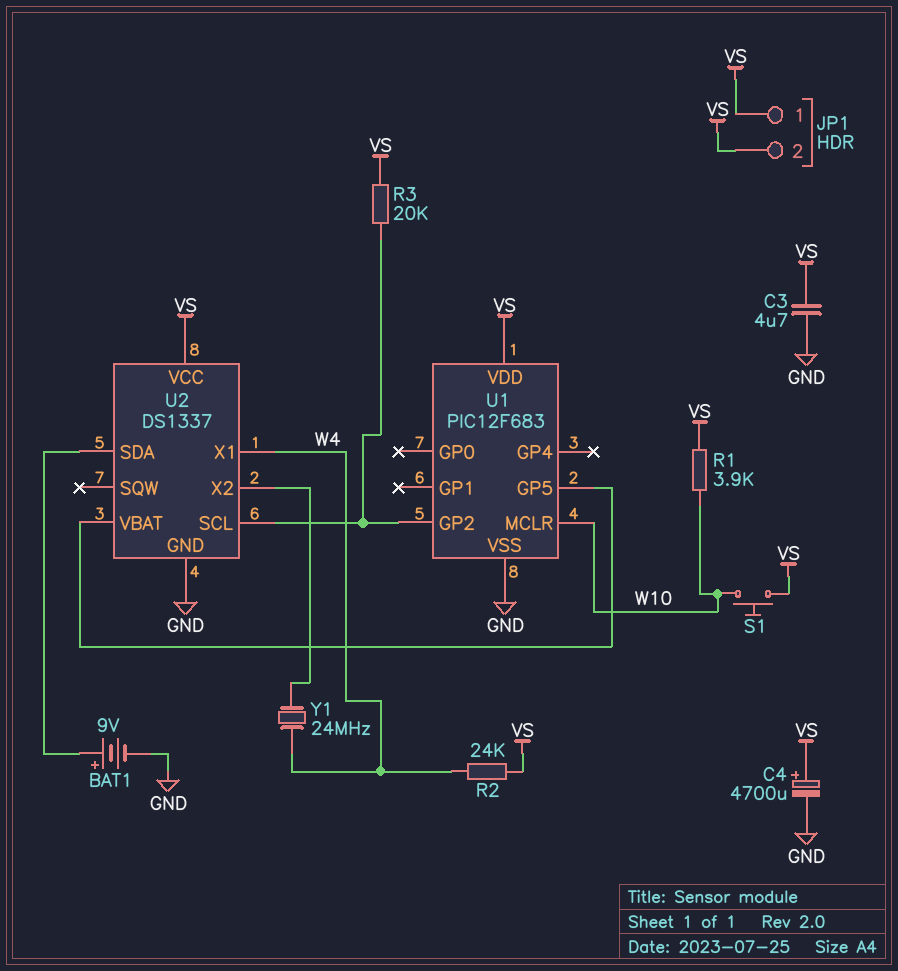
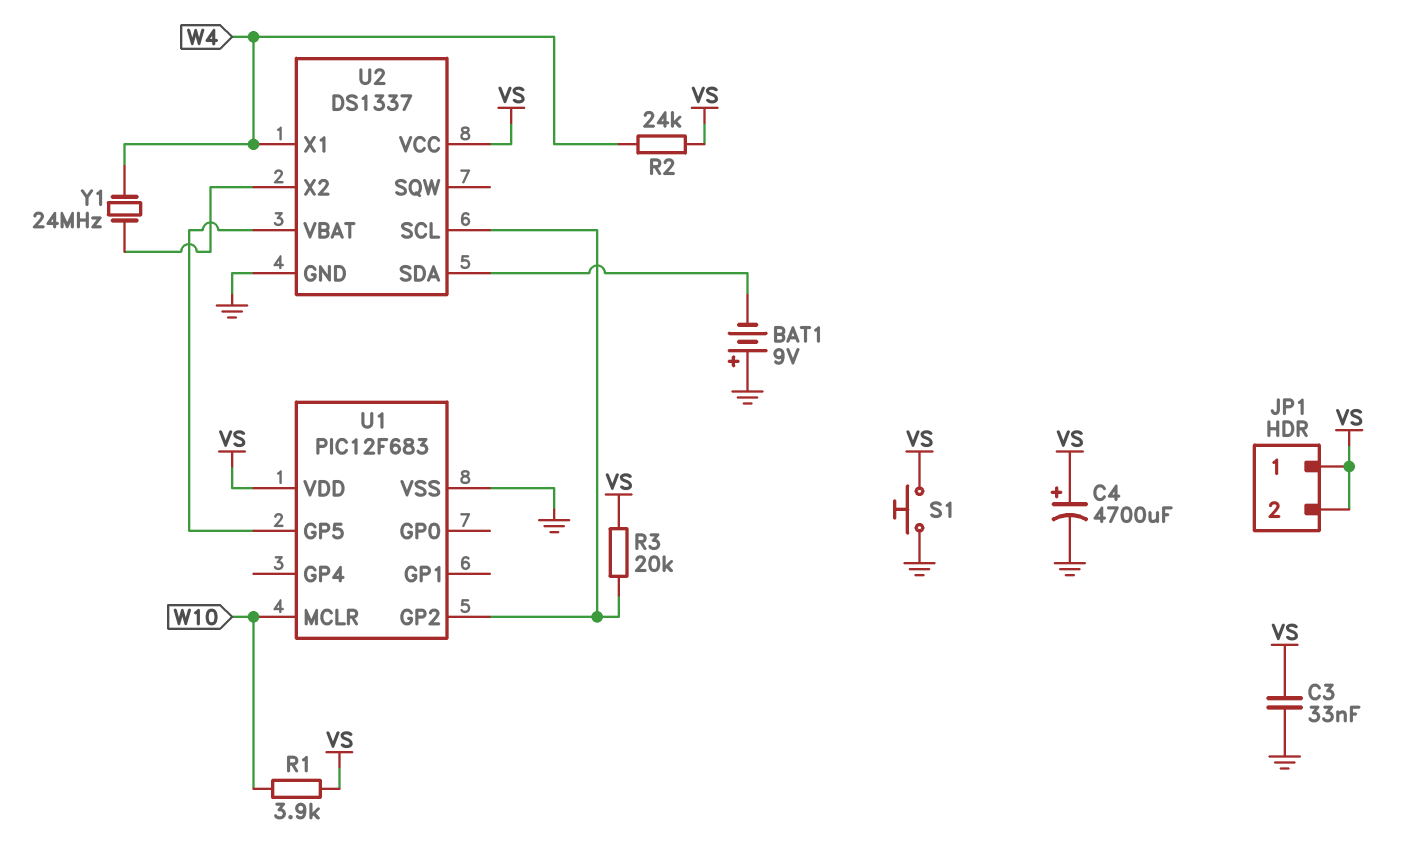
BAT1: 9V (plus U2/SDA, minus GND) -> 9V (plus GND, minus U2/SDA)
C3: 4.7uF (GND, VS) -> 33nF (GND, VS)
S1: button (VS, W10) -> button (GND, VS)

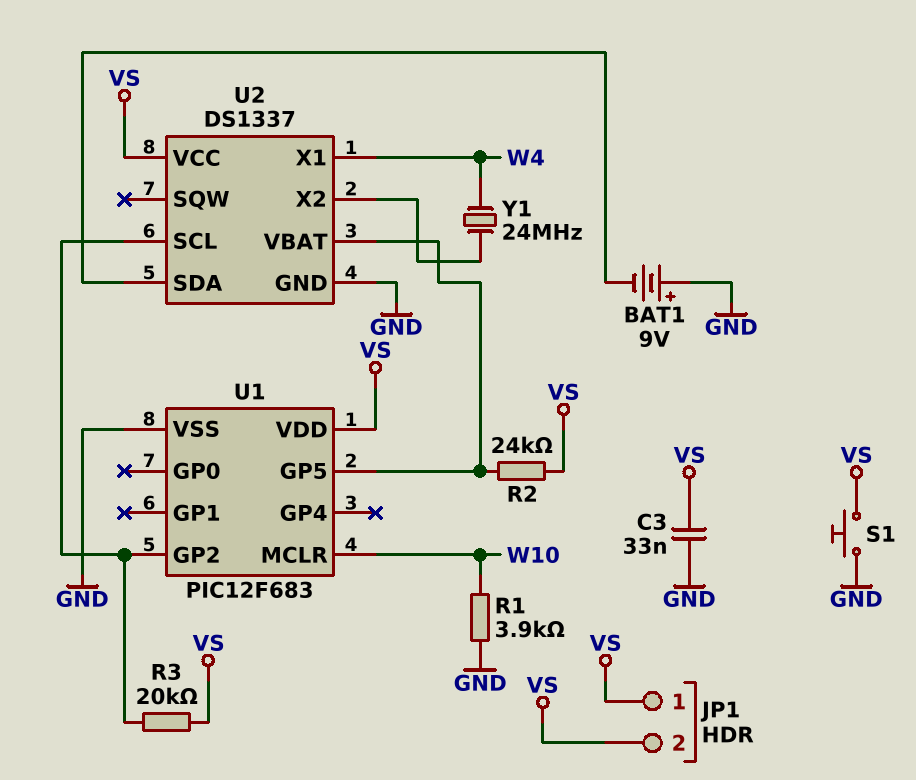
C4: 4700uF (plus VS, minus GND) -> none
R1: 3.9k (VS, W10) -> 3.9k (GND, W10)
R2: 24k (VS, W4) -> 24k (U1/GP5, VS)

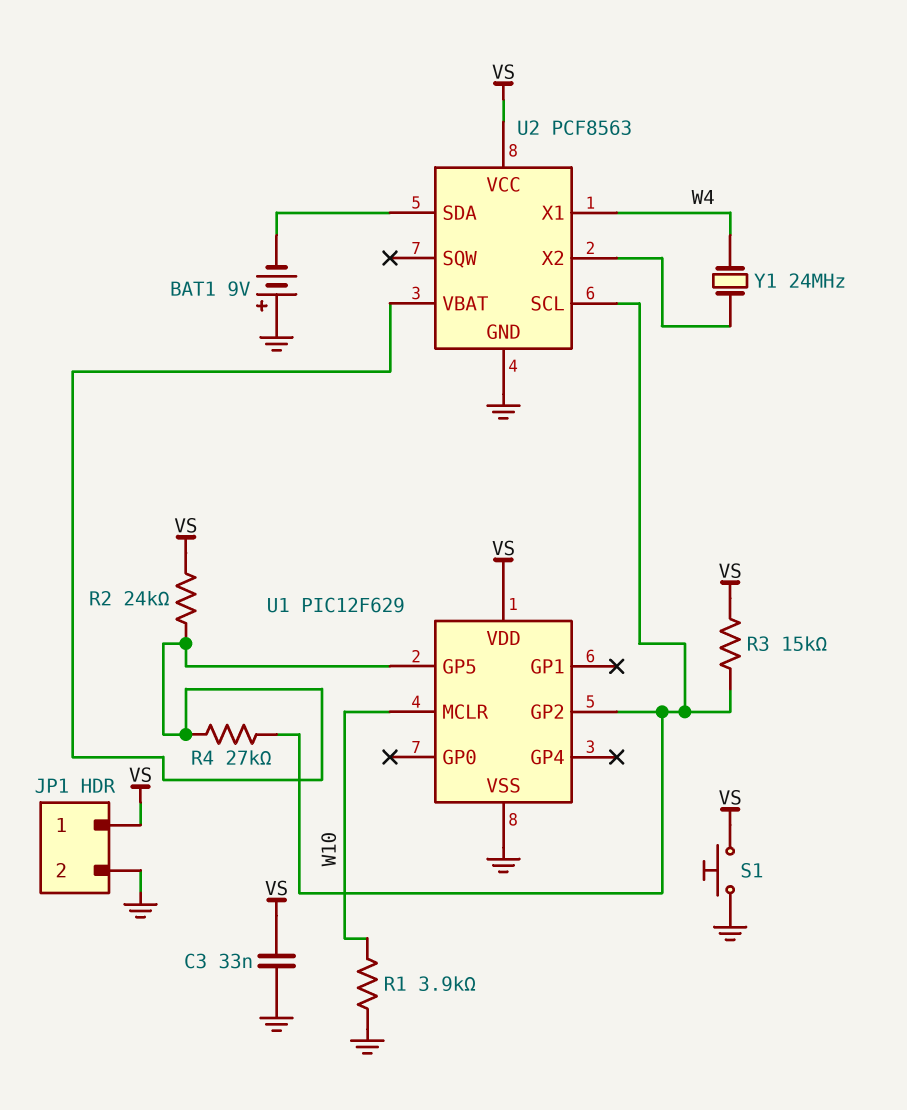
JP1 pin 2: VS -> GND
R3: 20k (U1/GP2, VS) -> 15k (U1/GP2, VS)
R4: none -> 27k (U1/GP2, U1/GP5)
U1: PIC12F683 -> PIC12F629
U2: DS1337 -> PCF8563

